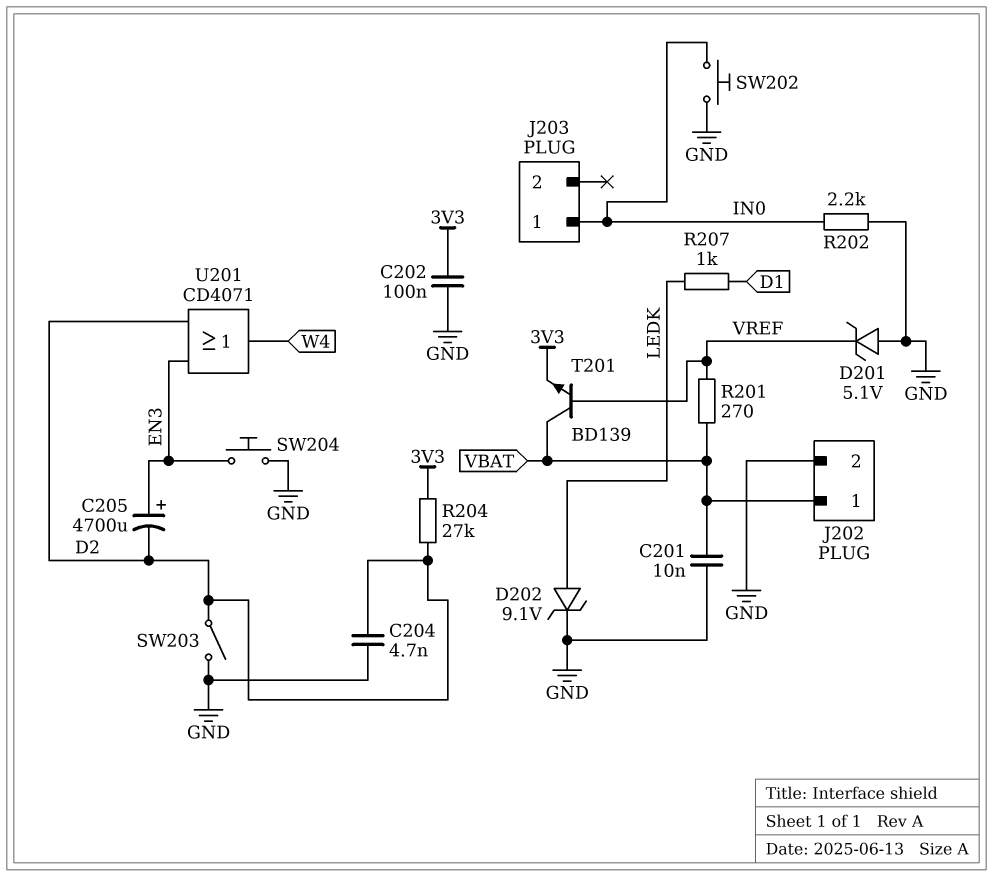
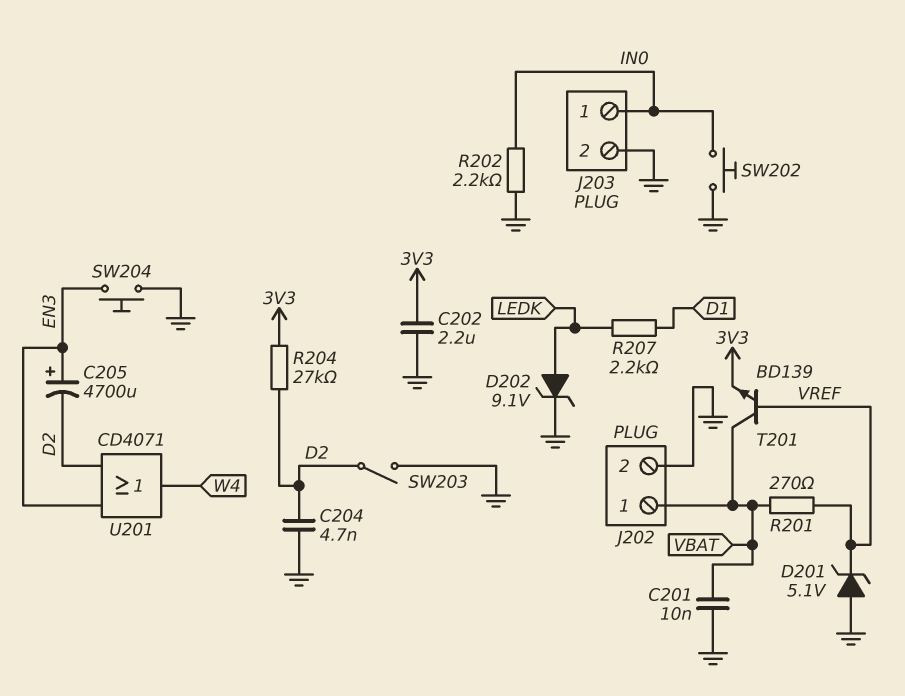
C202: 100nF (3V3, GND) -> 2.2uF (3V3, GND)
J203 pin 2: none -> GND
R207: 1k (D1, LEDK) -> 2.2k (D1, LEDK)

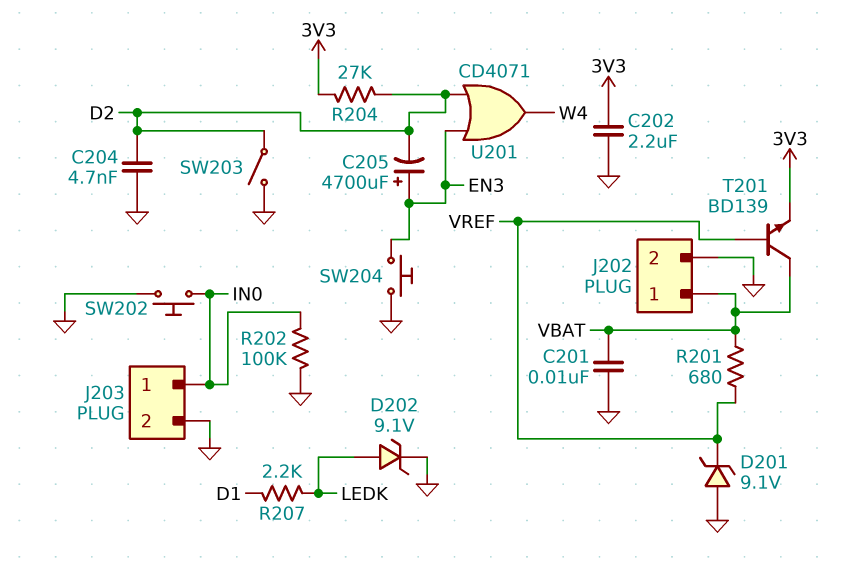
D201: zener 5.1V (A GND, K VREF) -> zener 9.1V (A GND, K VREF)
R201: 270 (VBAT, VREF) -> 680 (VBAT, VREF)
R202: 2.2k (GND, IN0) -> 100k (GND, IN0)

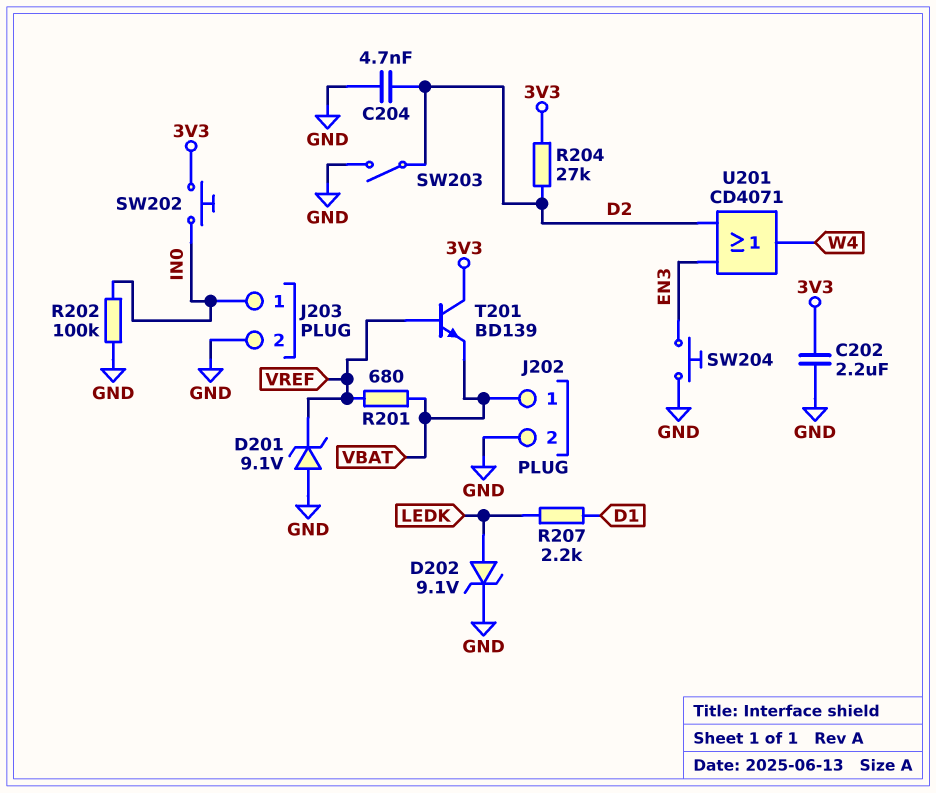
C201: 10nF (GND, VBAT) -> none
C205: 4700uF (plus EN3, minus D2) -> none
SW202: button (GND, IN0) -> button (3V3, IN0)
T201: NPN BD139 (B VREF, C VBAT, E 3V3) -> NPN BD139 (B VREF, C 3V3, E VBAT)

